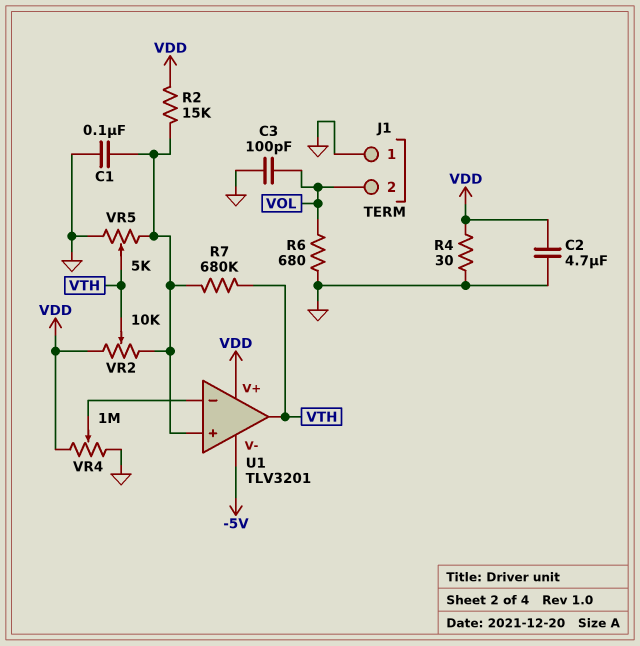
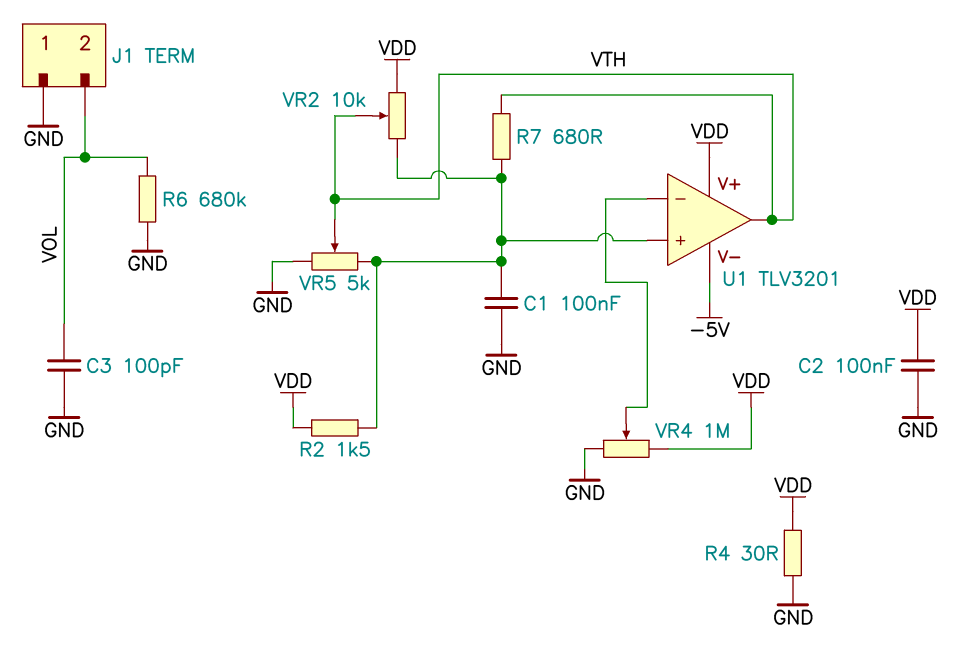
C2: 4.7uF (GND, VDD) -> 100nF (GND, VDD)
R2: 15k (U1/in+, VDD) -> 1.5k (U1/in+, VDD)
R6: 680 (GND, VOL) -> 680k (GND, VOL)
R7: 680k (U1/in+, VTH) -> 680 (U1/in+, VTH)

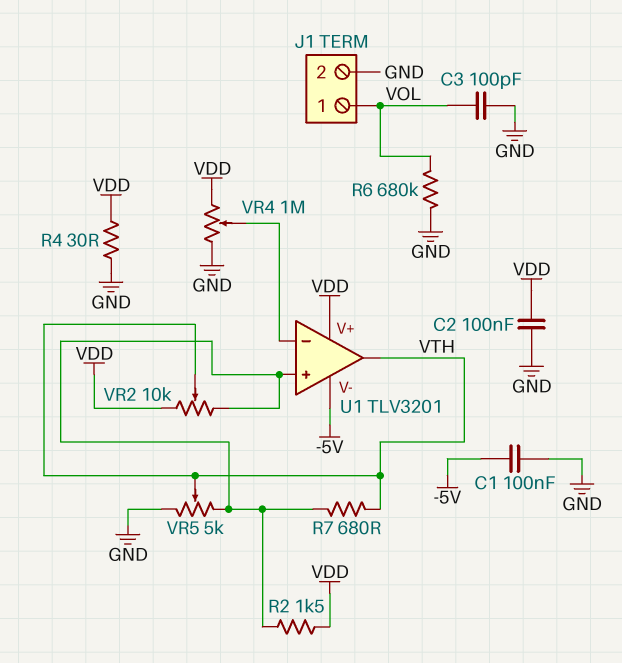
C1: 100nF (GND, U1/in+) -> 100nF (-5V, GND)
J1 pin 1: GND -> VOL
J1 pin 2: VOL -> GND

